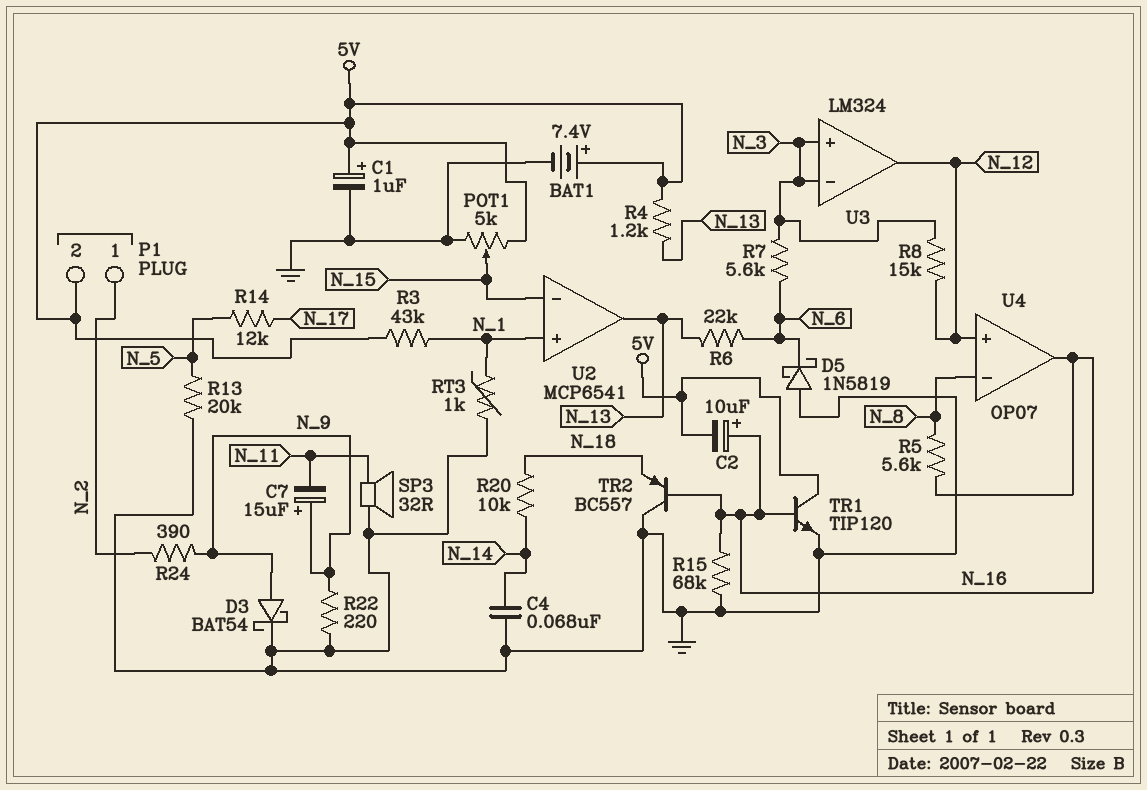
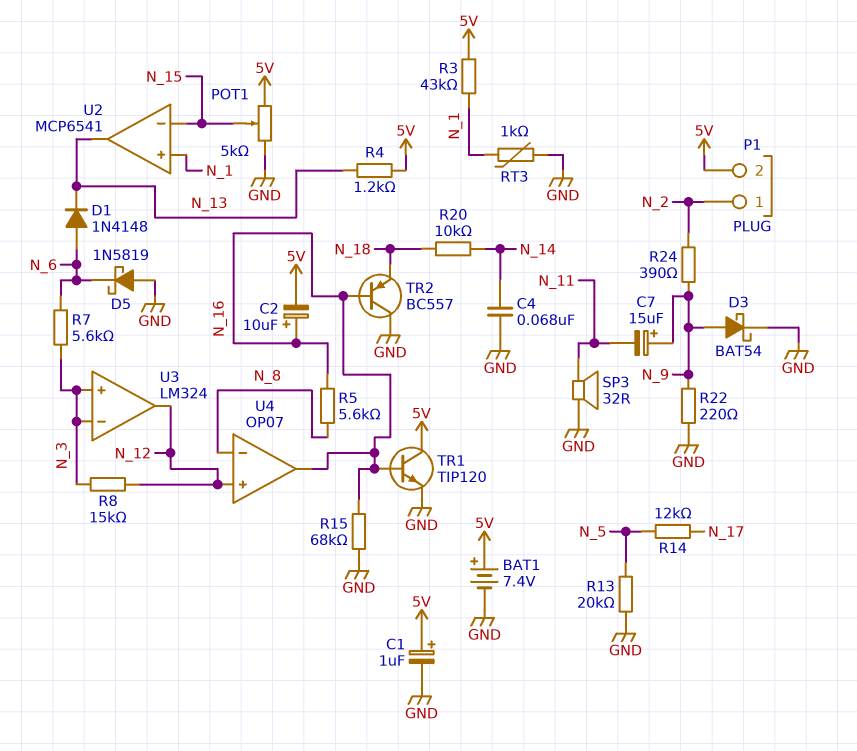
D1: none -> diode 1N4148 (A N_6, K N_13)
R6: 22k (N_6, N_13) -> none

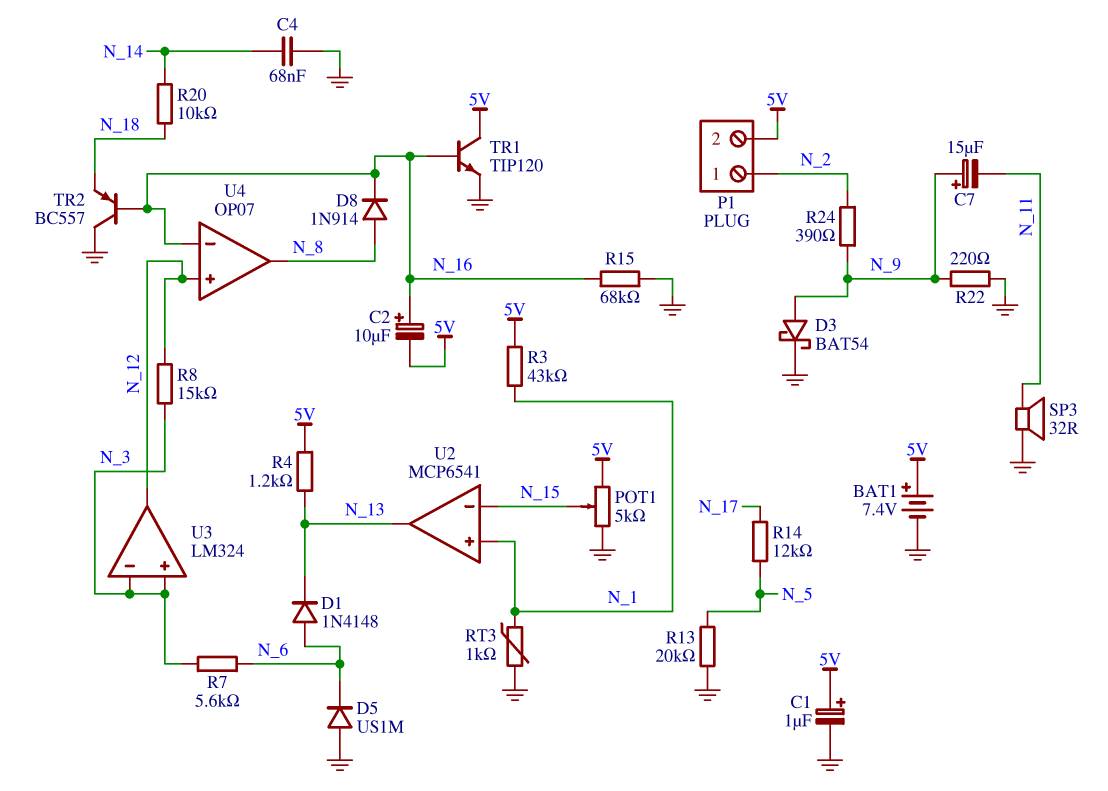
D5: schottky 1N5819 (A GND, K N_6) -> diode US1M (A GND, K N_6)
D8: none -> diode 1N914 (A N_8, K N_16)
R5: 5.6k (N_8, N_16) -> none
U4 pin in-: N_8 -> N_16
U4 pin out: N_16 -> N_8

